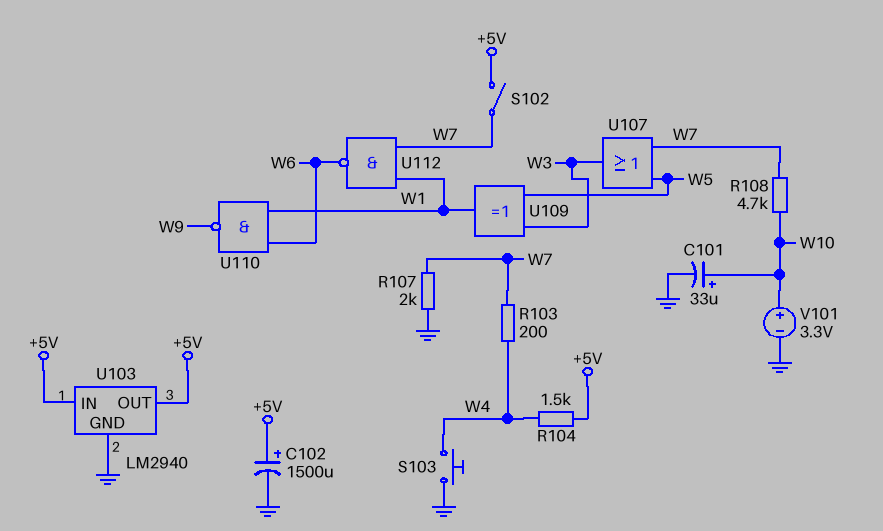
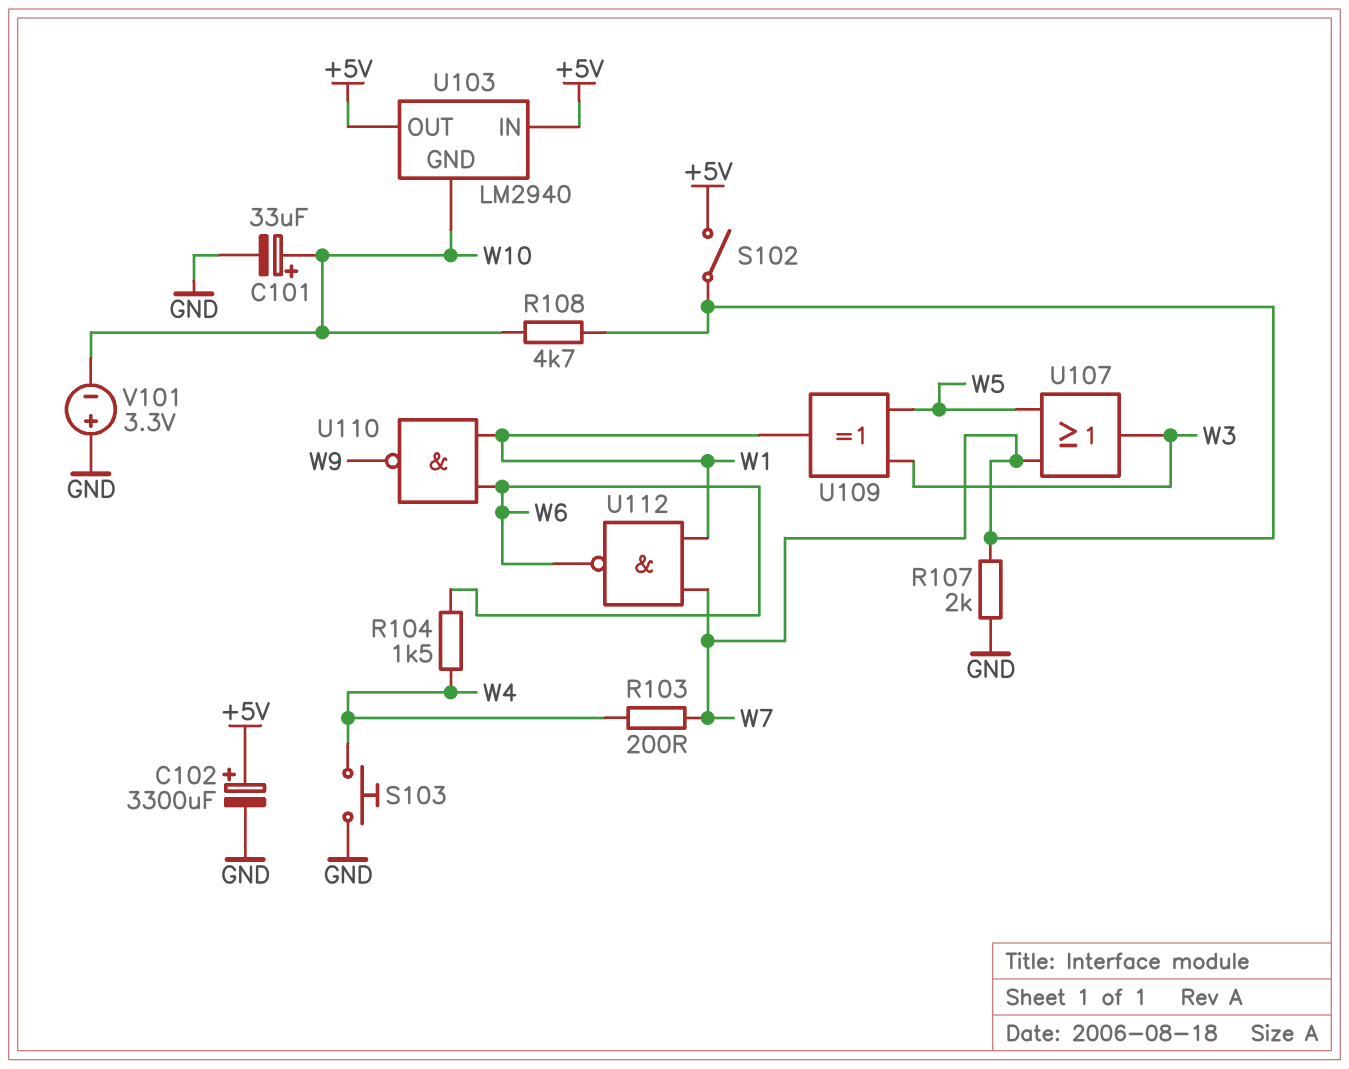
C102: 1500uF (plus +5V, minus GND) -> 3300uF (plus +5V, minus GND)
R104: 1.5k (+5V, W4) -> 1.5k (W4, W6)
U103 pin GND: GND -> W10
V101: 3.3V (plus W10, minus GND) -> 3.3V (plus GND, minus W10)

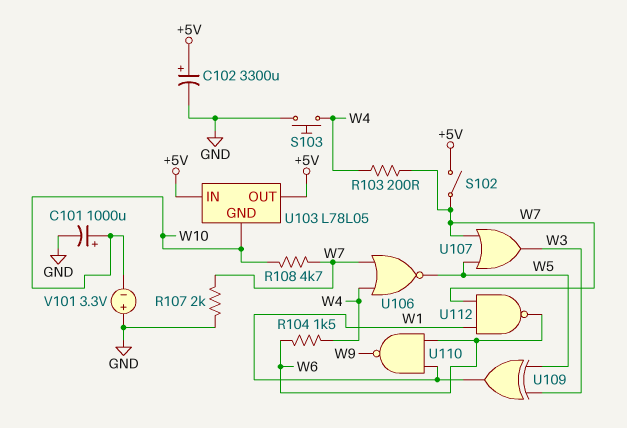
C101: 33uF (plus W10, minus GND) -> 1000uF (plus W10, minus GND)
U103: LM2940 -> L78L05
U106: none -> NOR (in W4, in W7, out W5)

